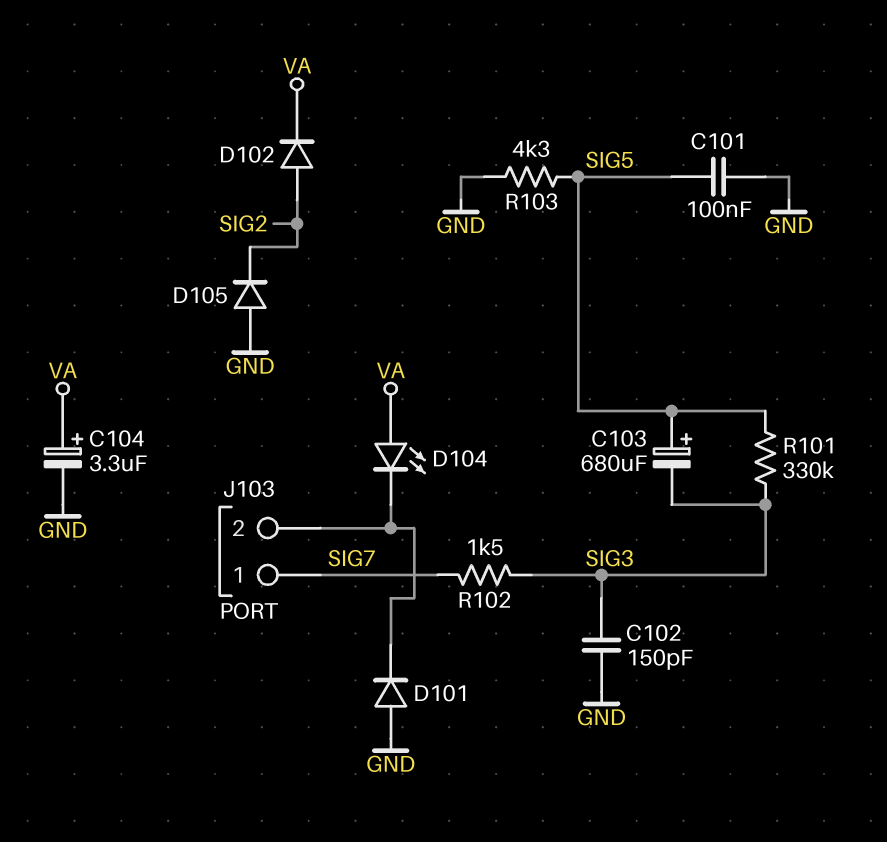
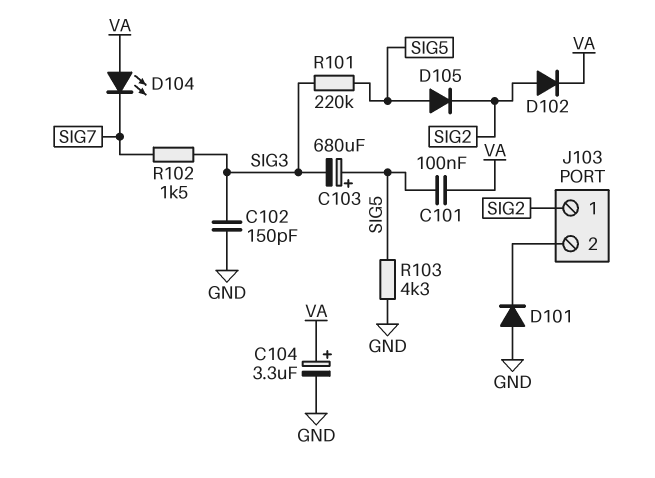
C101: 100nF (GND, SIG5) -> 100nF (SIG5, VA)
D104: LED (A VA, K J103/2) -> LED (A VA, K SIG7)
D105: diode (A GND, K SIG2) -> diode (A SIG5, K SIG2)
J103 pin 1: SIG7 -> SIG2
R101: 330k (SIG3, SIG5) -> 220k (SIG3, SIG5)

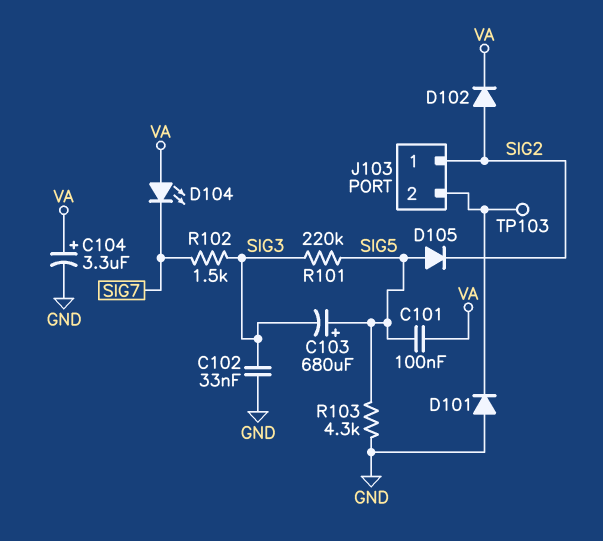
C102: 150pF (GND, SIG3) -> 33nF (GND, SIG3)
TP103: none -> test point (J103/2)

